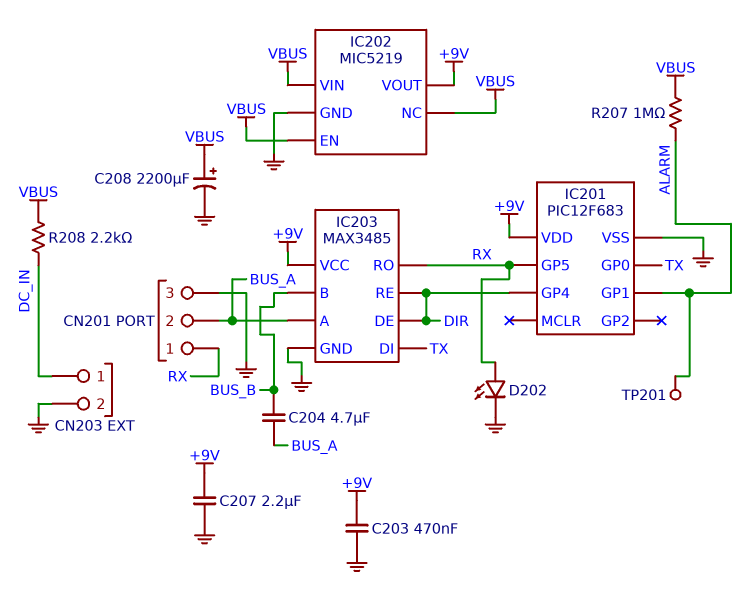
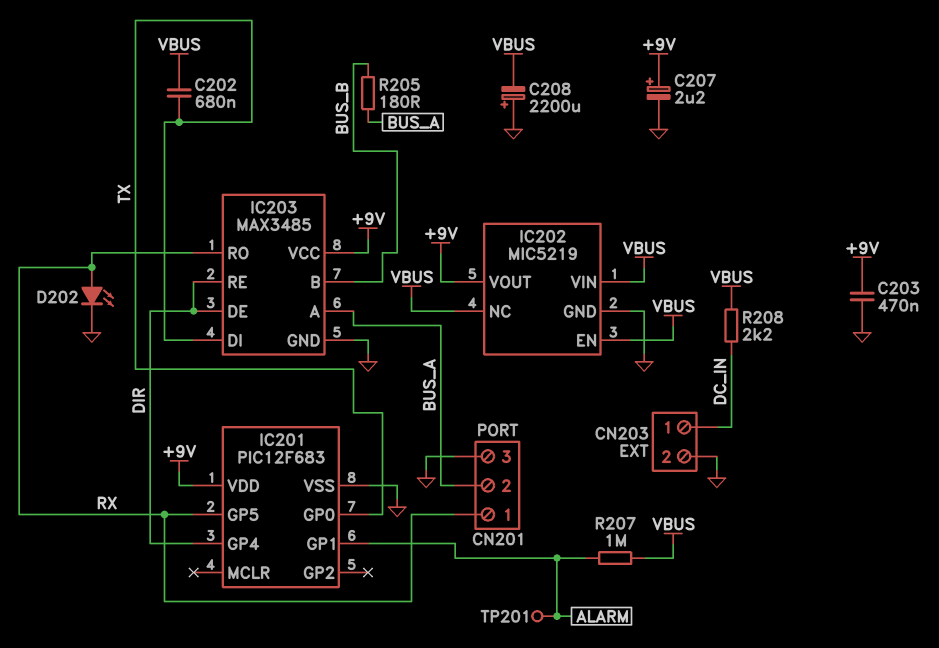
C202: none -> 680nF (TX, VBUS)
C204: 4.7uF (BUS_A, BUS_B) -> none
C207: 2.2uF (+9V, GND) -> 2.2uF (plus +9V, minus GND)
C208: 2200uF (plus VBUS, minus GND) -> 2200uF (plus GND, minus VBUS)
R205: none -> 180 (BUS_A, BUS_B)

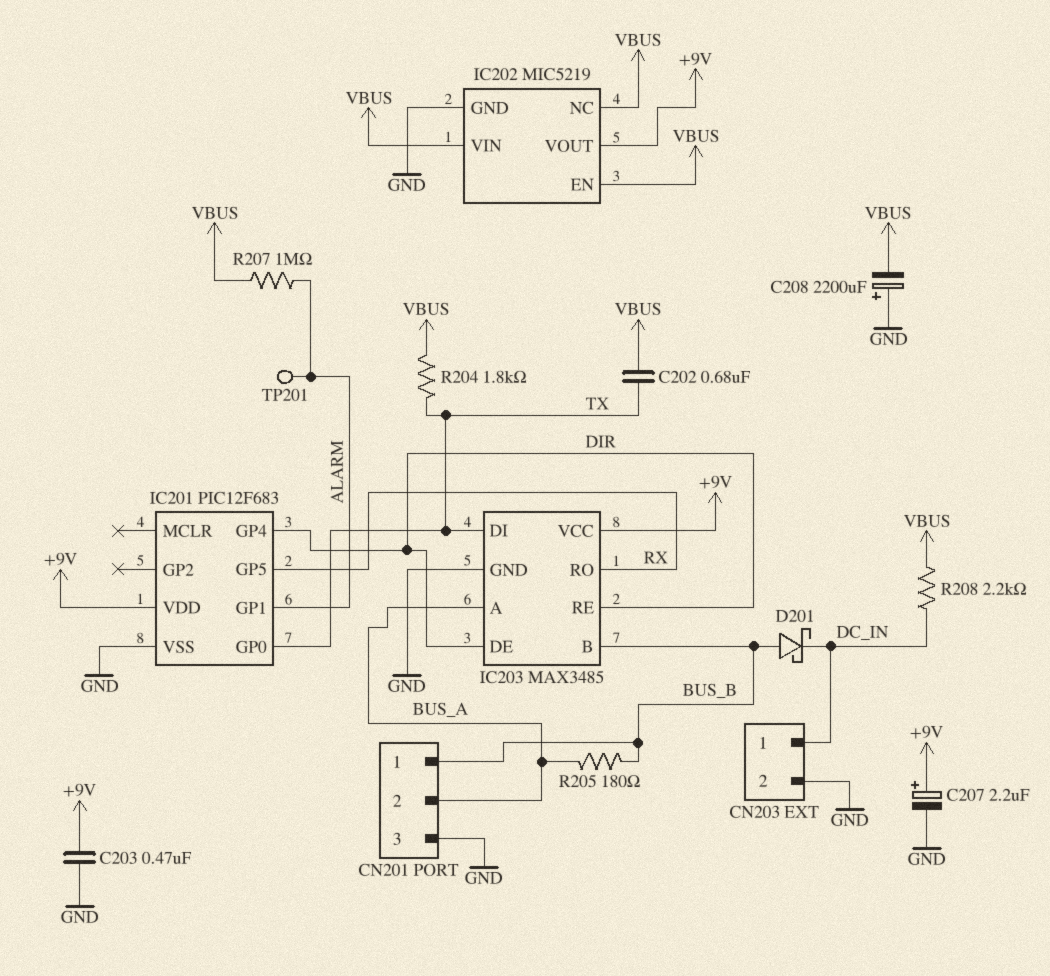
CN201 pin 1: RX -> BUS_B
D201: none -> schottky (A BUS_B, K DC_IN)
D202: LED (A RX, K GND) -> none
R204: none -> 1.8k (TX, VBUS)

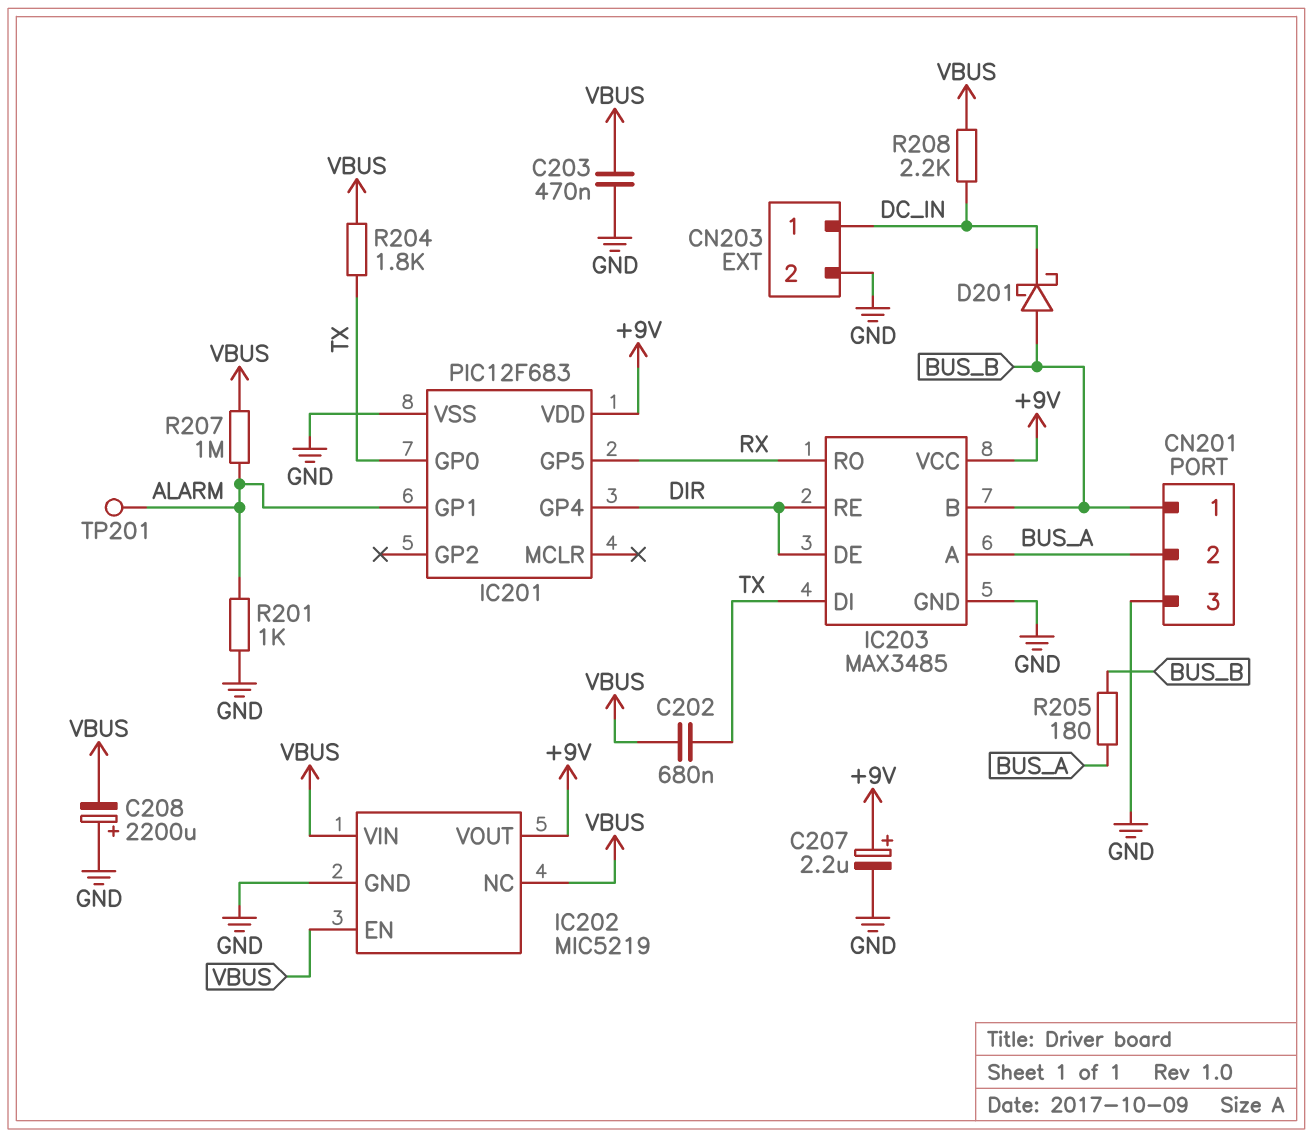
C203: 470nF (+9V, GND) -> 470nF (GND, VBUS)
R201: none -> 1k (ALARM, GND)

